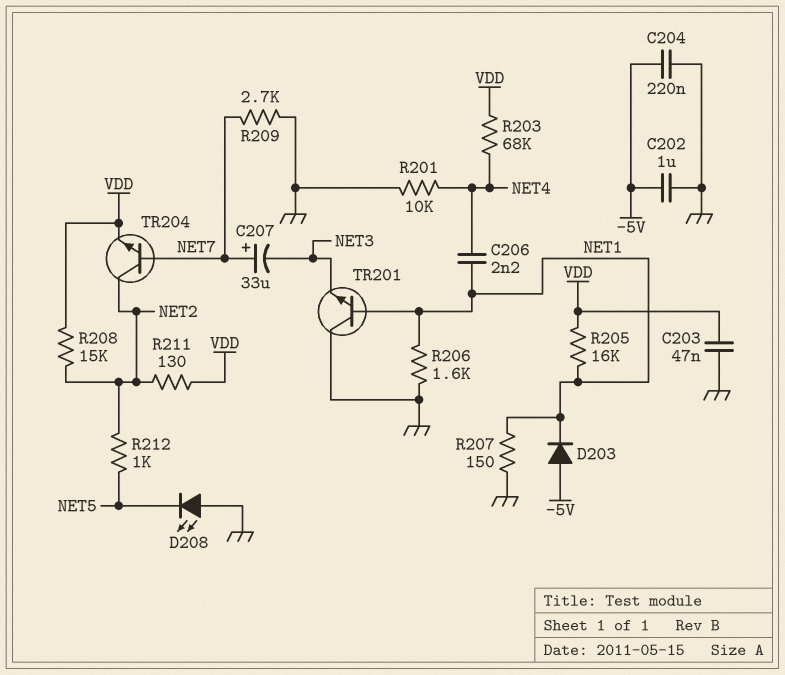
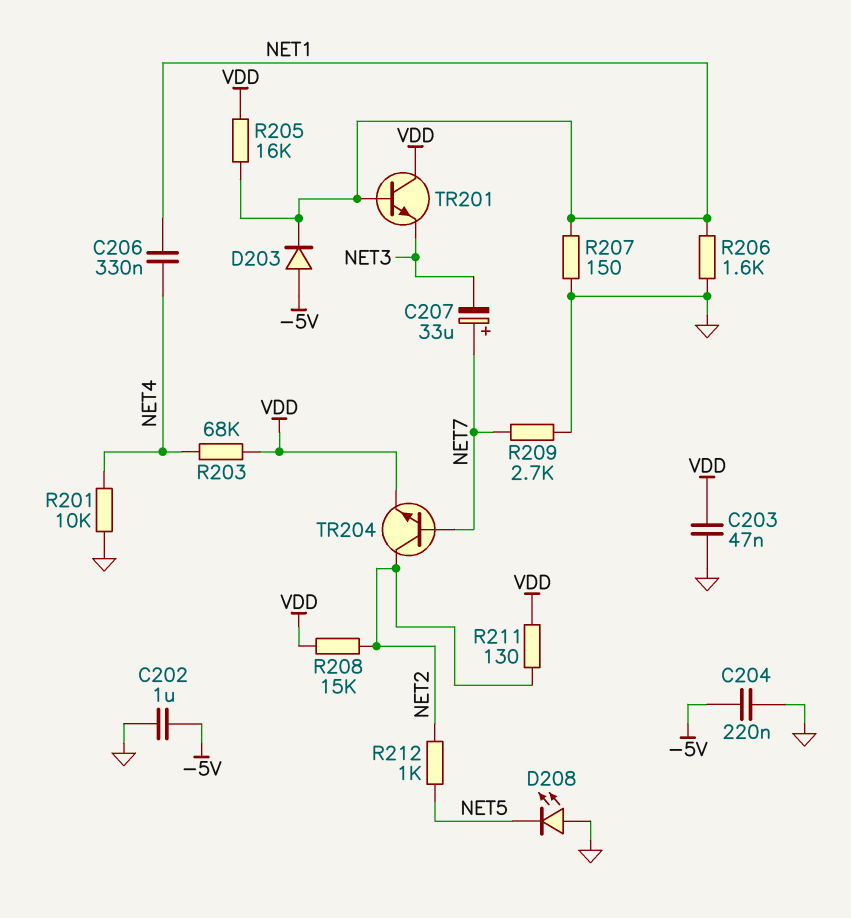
C206: 2.2nF (NET1, NET4) -> 330nF (NET1, NET4)
TR201: NPN (B NET1, C GND, E NET3) -> NPN (B NET1, C VDD, E NET3)

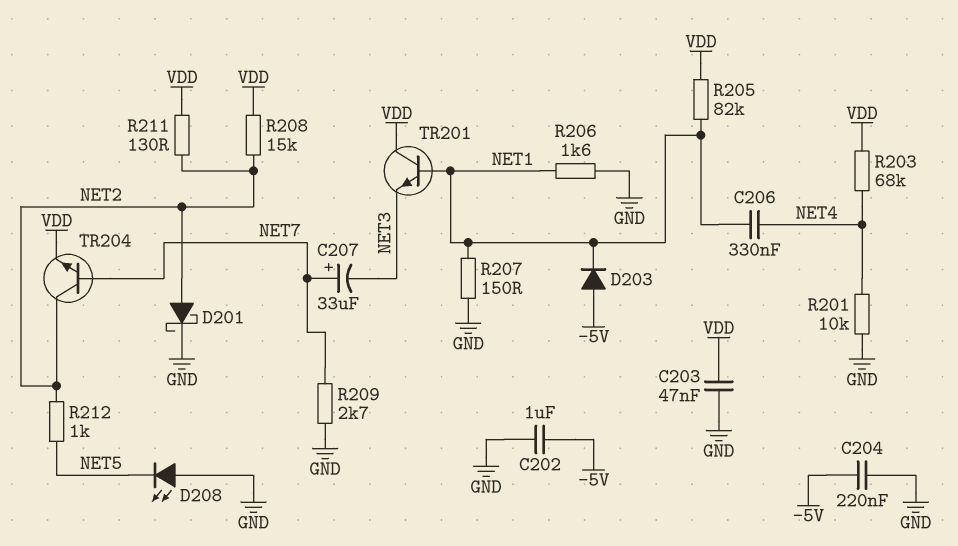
D201: none -> schottky (A NET2, K GND)
R205: 16k (NET1, VDD) -> 82k (NET1, VDD)

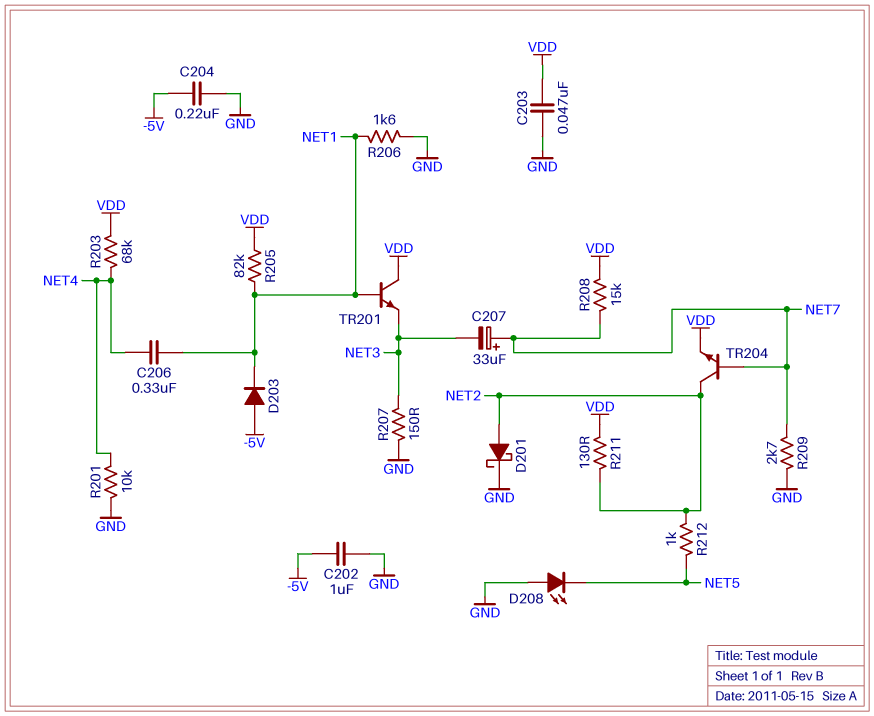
R207: 150 (GND, NET1) -> 150 (GND, NET3)
R208: 15k (NET2, VDD) -> 15k (NET7, VDD)

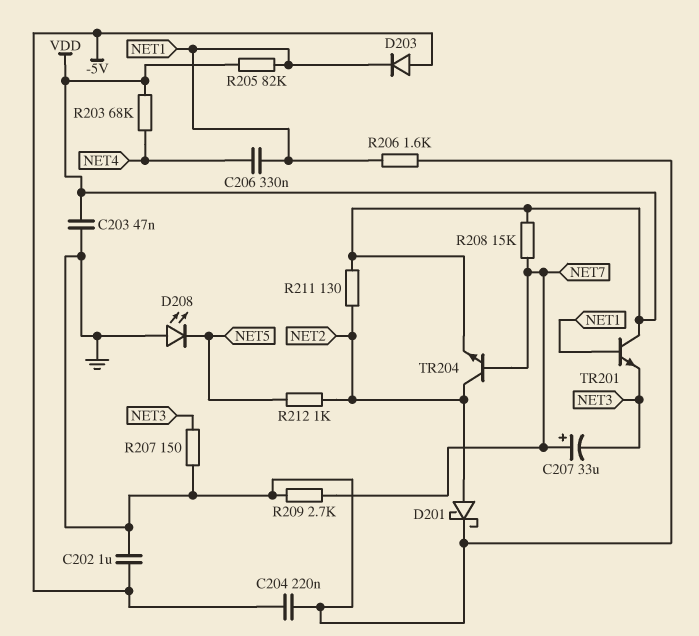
R201: 10k (GND, NET4) -> none

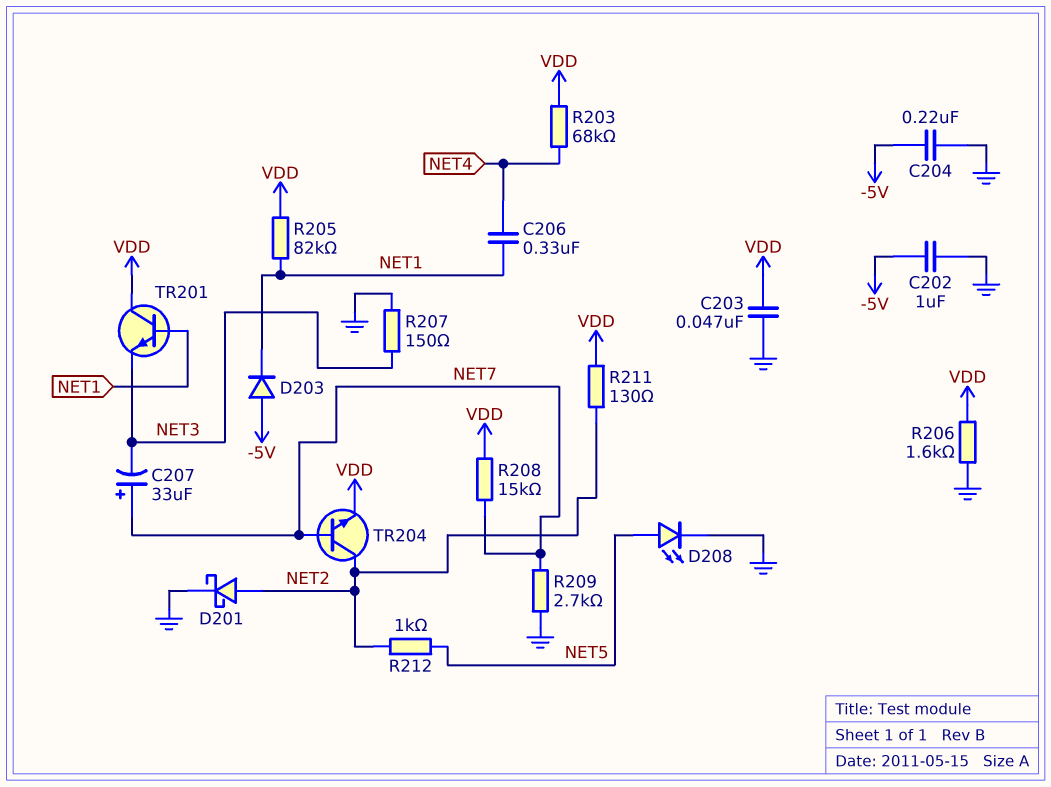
D208: LED (A GND, K NET5) -> LED (A NET5, K GND)
R206: 1.6k (GND, NET1) -> 1.6k (GND, VDD)

